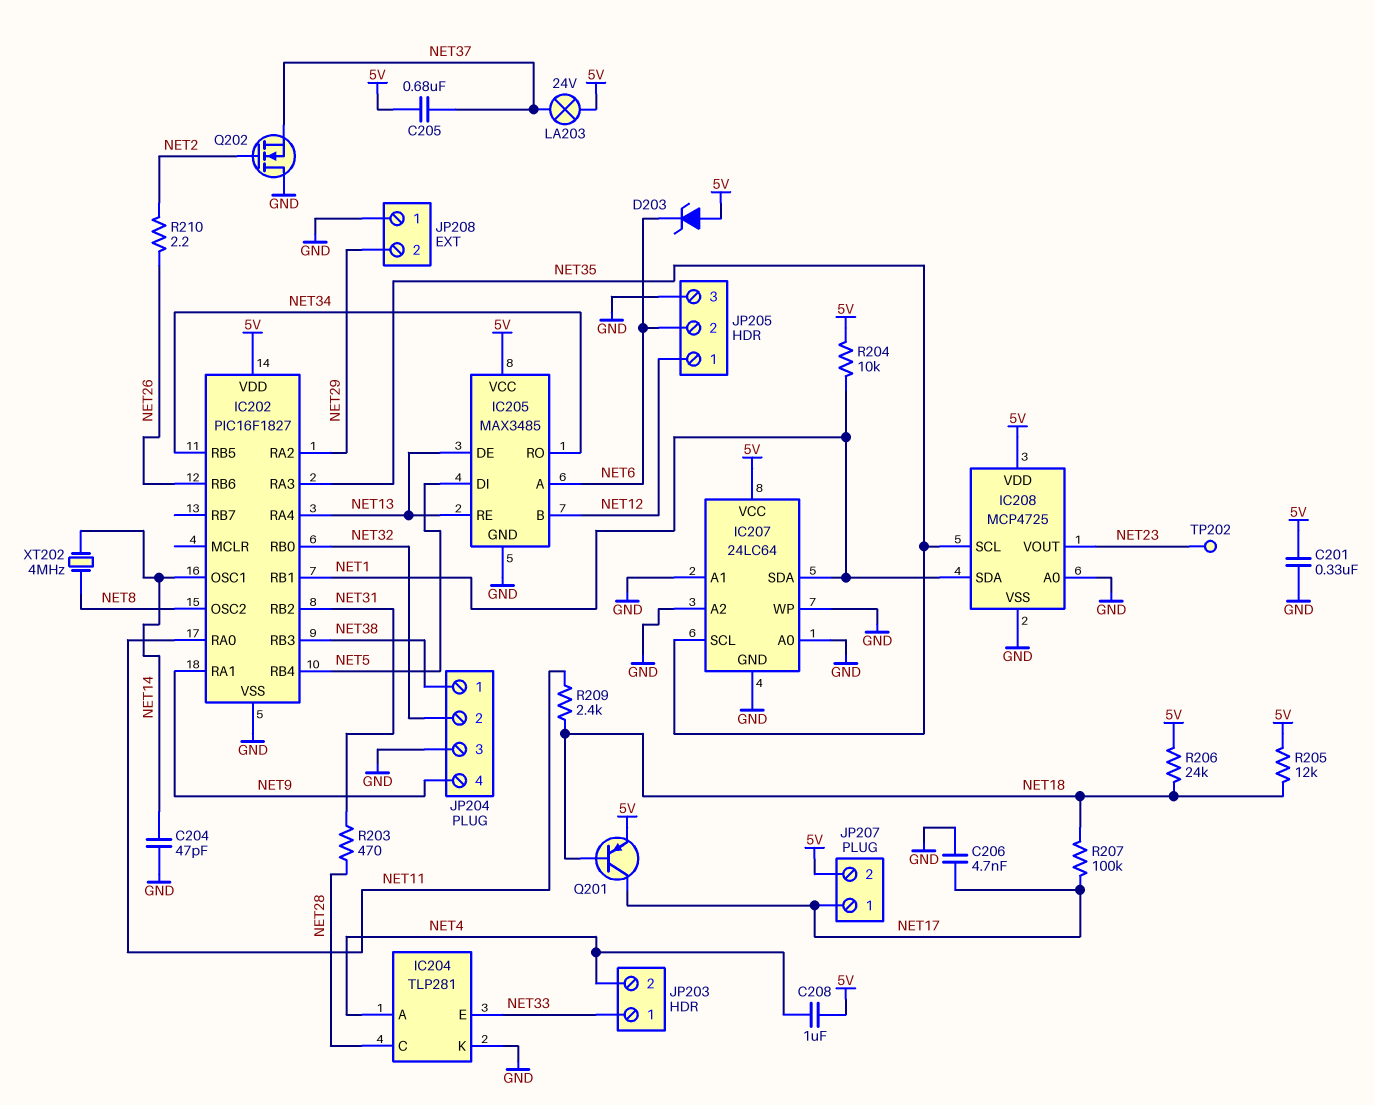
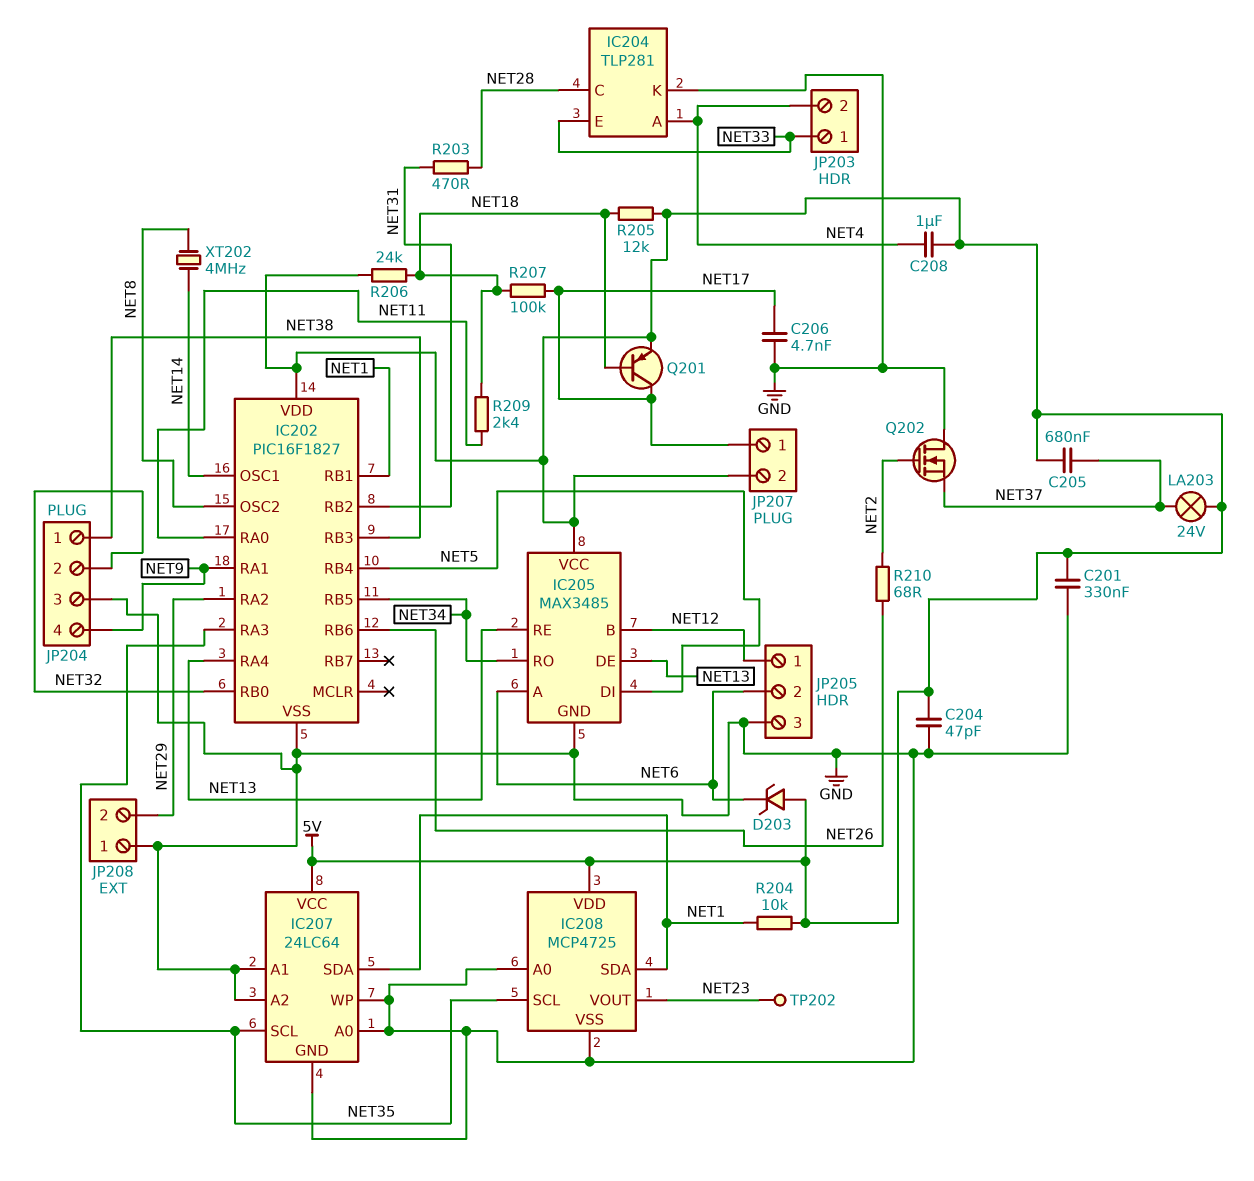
C204: 47pF (GND, NET14) -> 47pF (5V, GND)
R210: 2.2 (NET2, NET26) -> 68 (NET2, NET26)

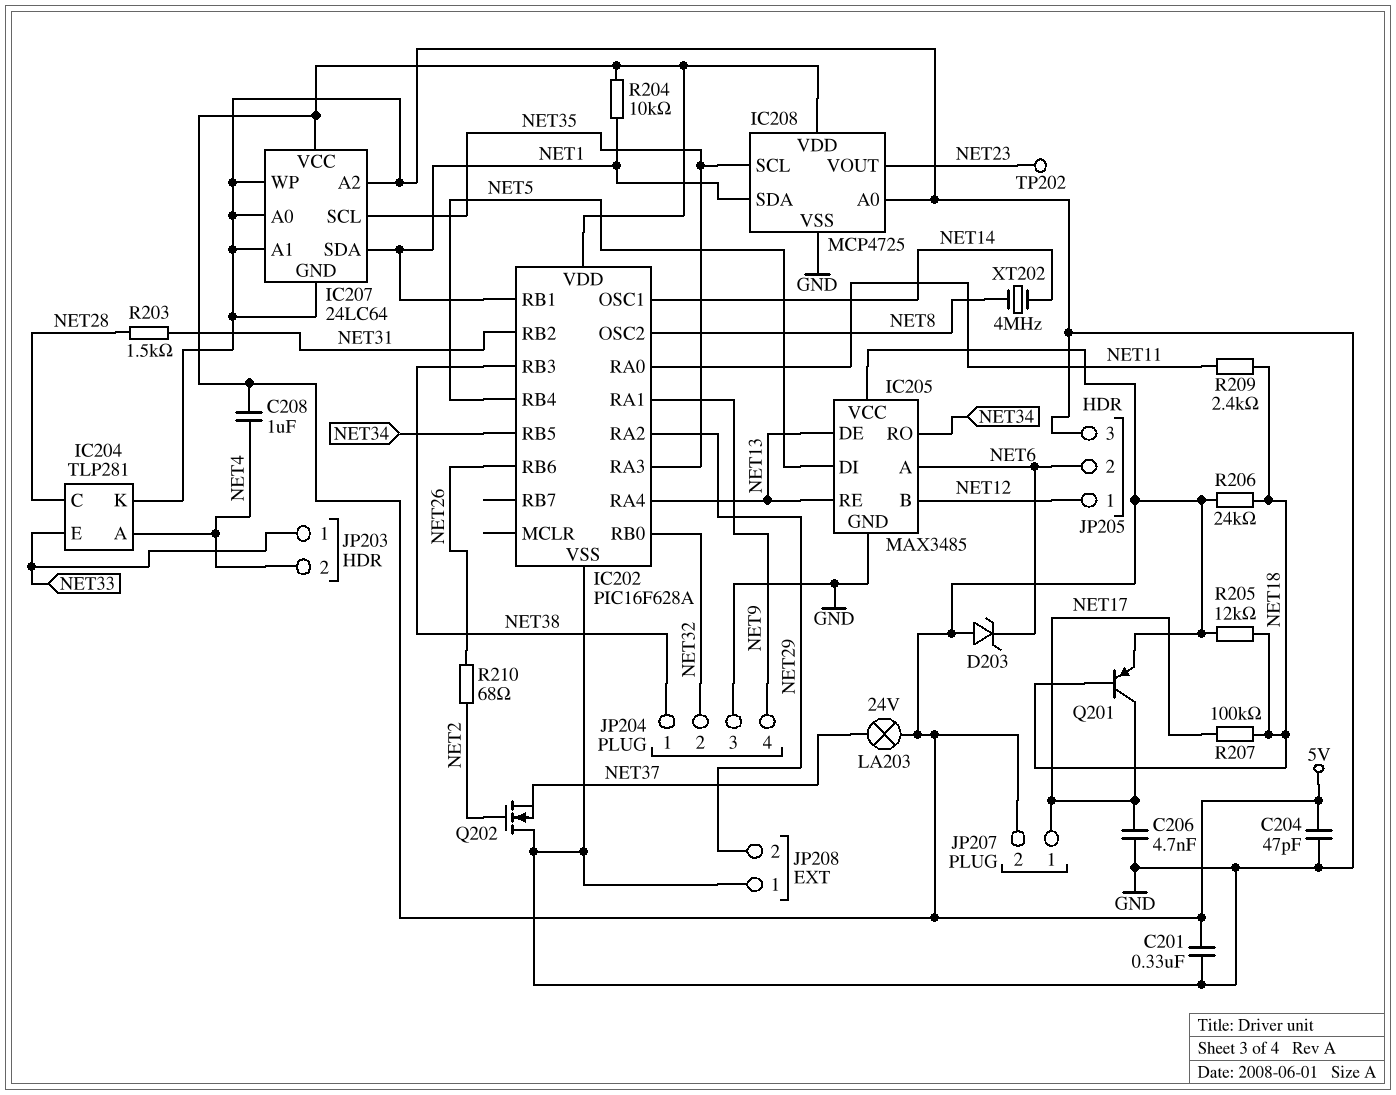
C205: 680nF (5V, NET37) -> none
IC202: PIC16F1827 -> PIC16F628A
R203: 470 (NET28, NET31) -> 1.5k (NET28, NET31)

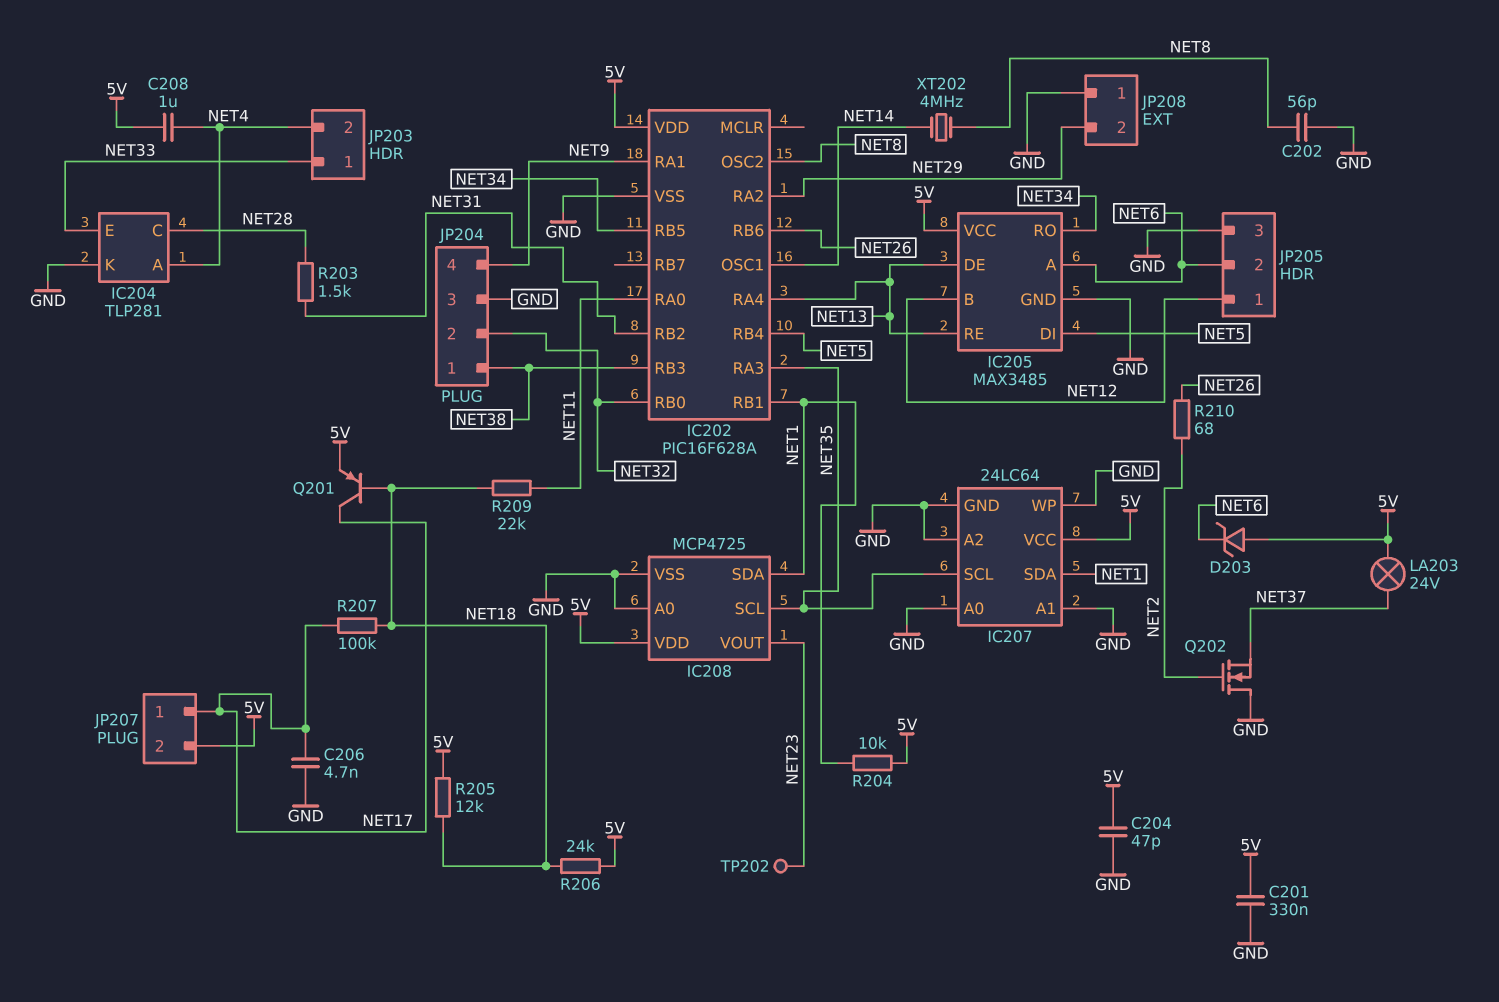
C202: none -> 56pF (GND, NET8)
R209: 2.4k (NET11, NET18) -> 22k (NET11, NET18)

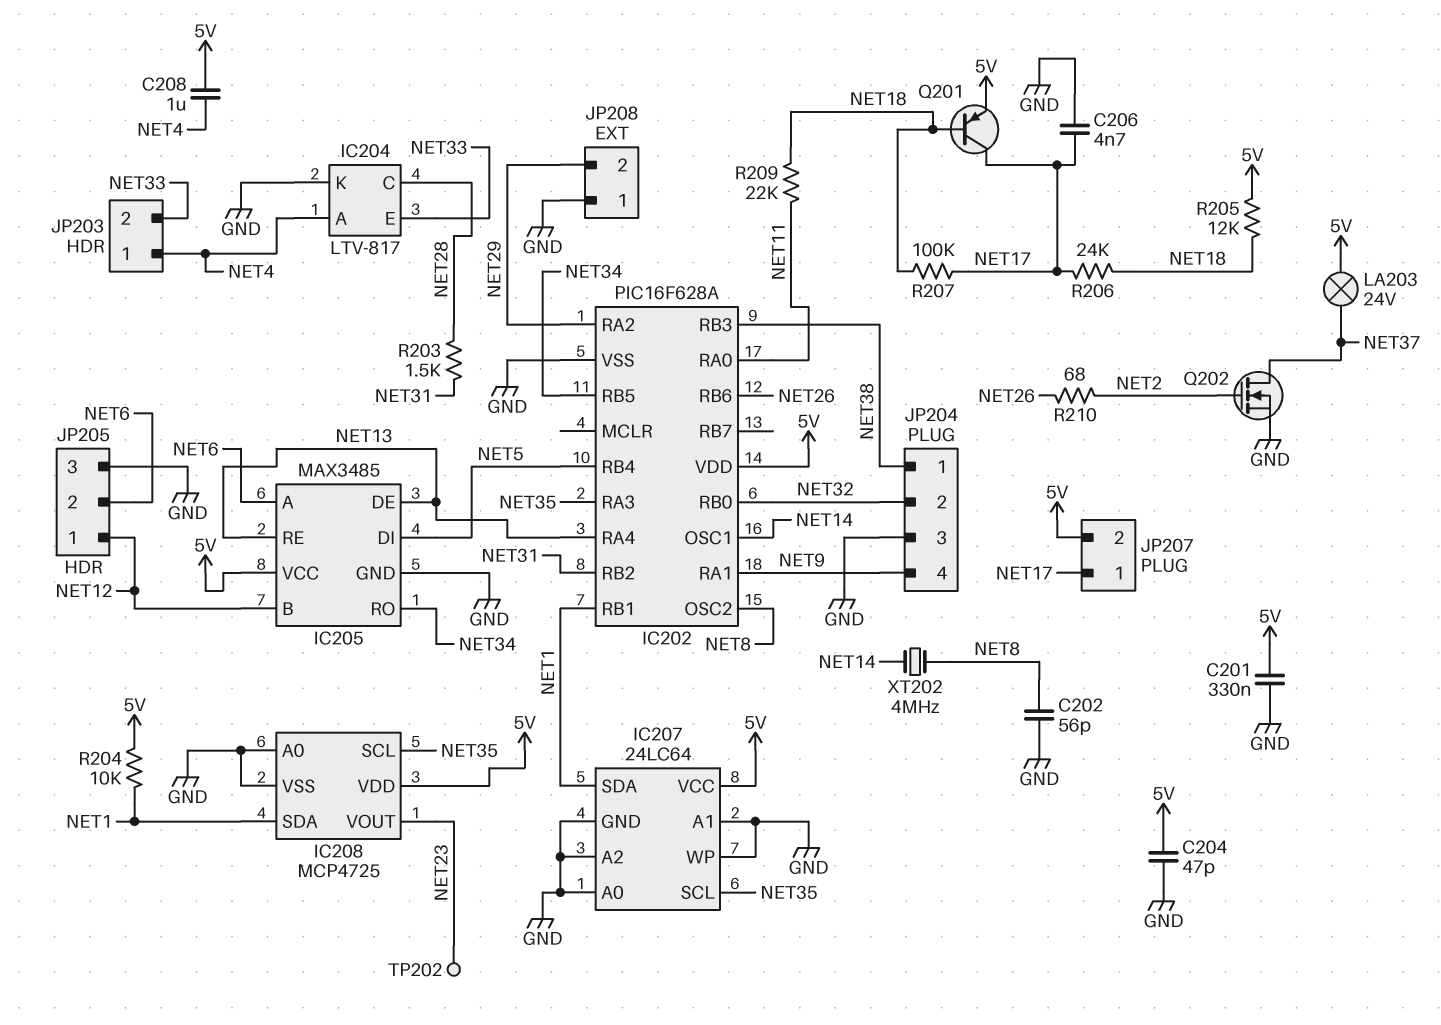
D203: zener (A 5V, K NET6) -> none
IC204: TLP281 -> LTV-817
JP203 pin 1: NET33 -> NET4
JP203 pin 2: NET4 -> NET33
Q202: NMOS (G NET2, D GND, S NET37) -> NMOS (G NET2, D NET37, S GND)
R206: 24k (5V, NET18) -> 24k (NET17, NET18)

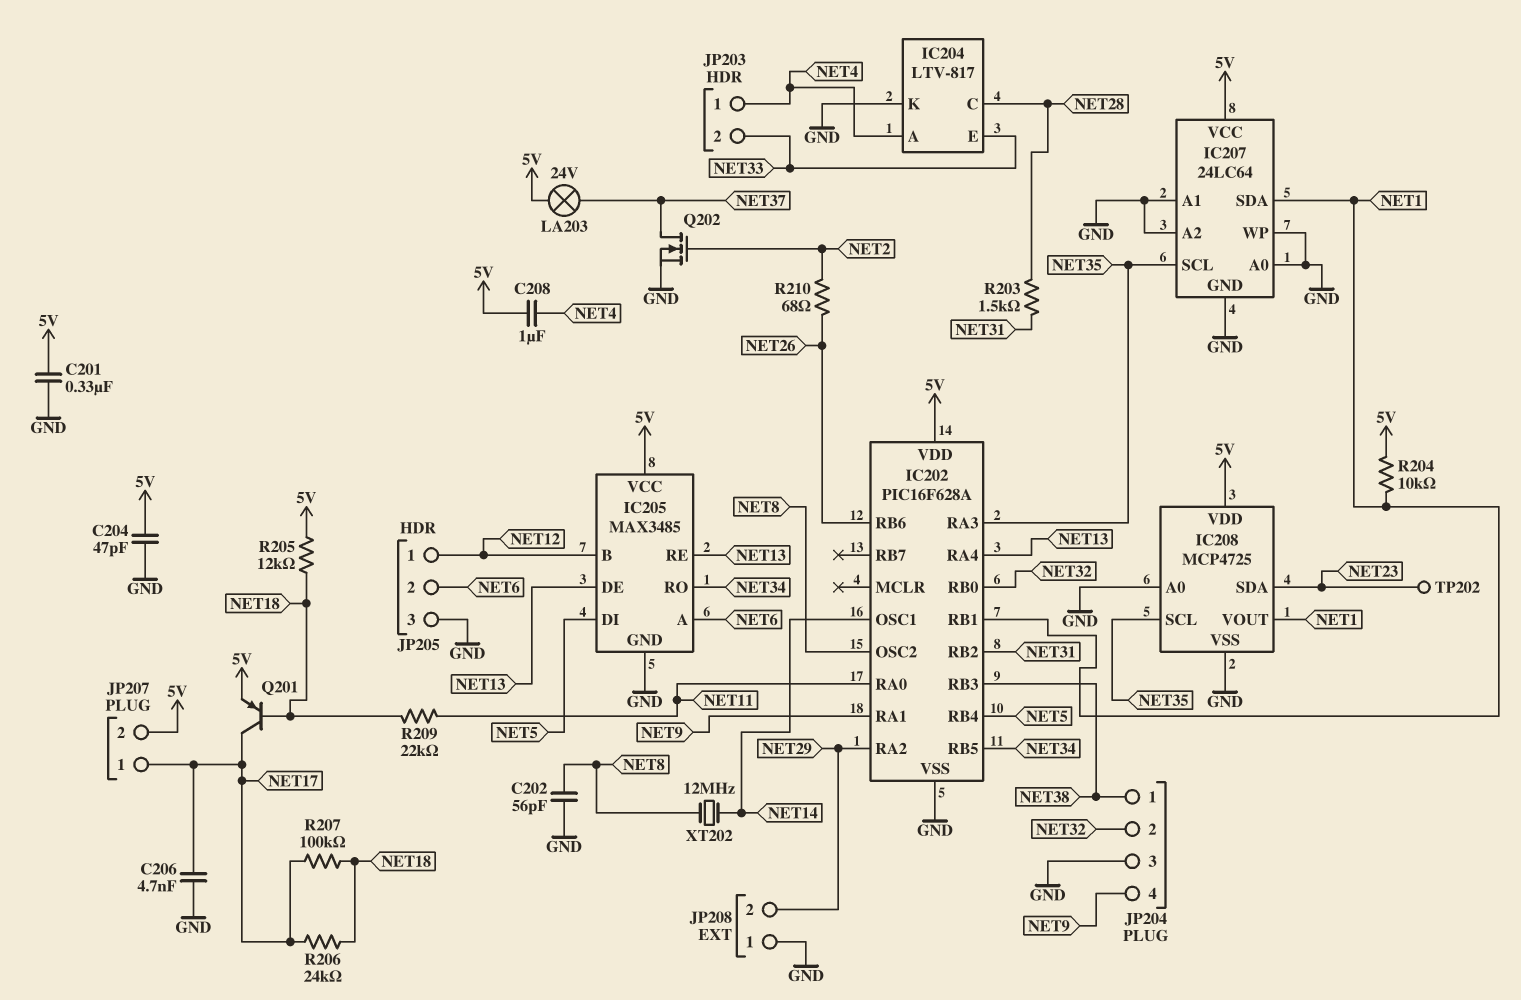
IC208 pin SDA: NET1 -> NET23
IC208 pin VOUT: NET23 -> NET1
XT202: 4MHz (NET8, NET14) -> 12MHz (NET8, NET14)

